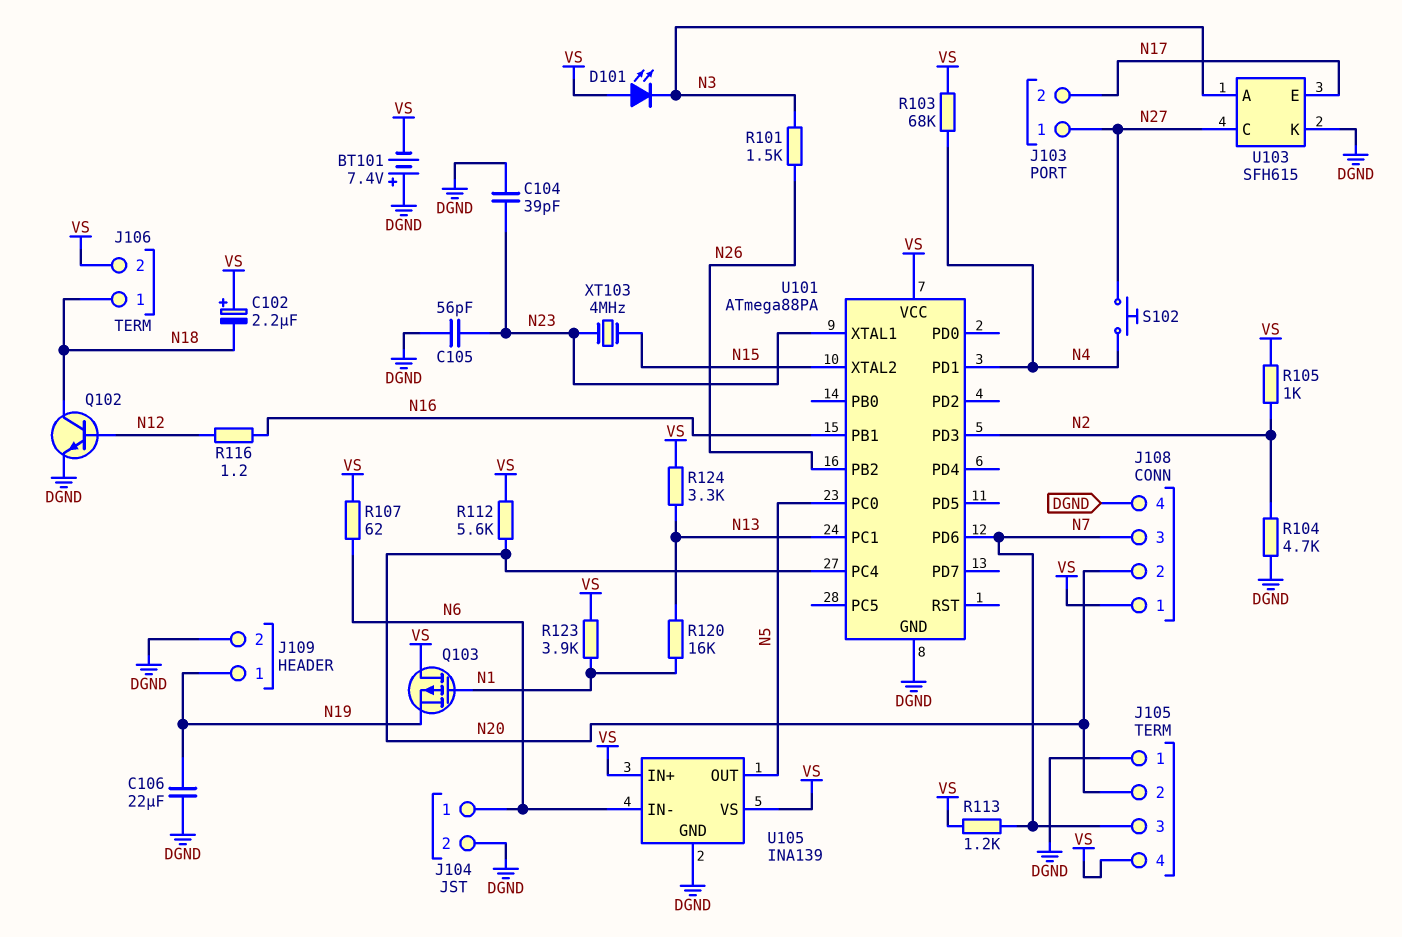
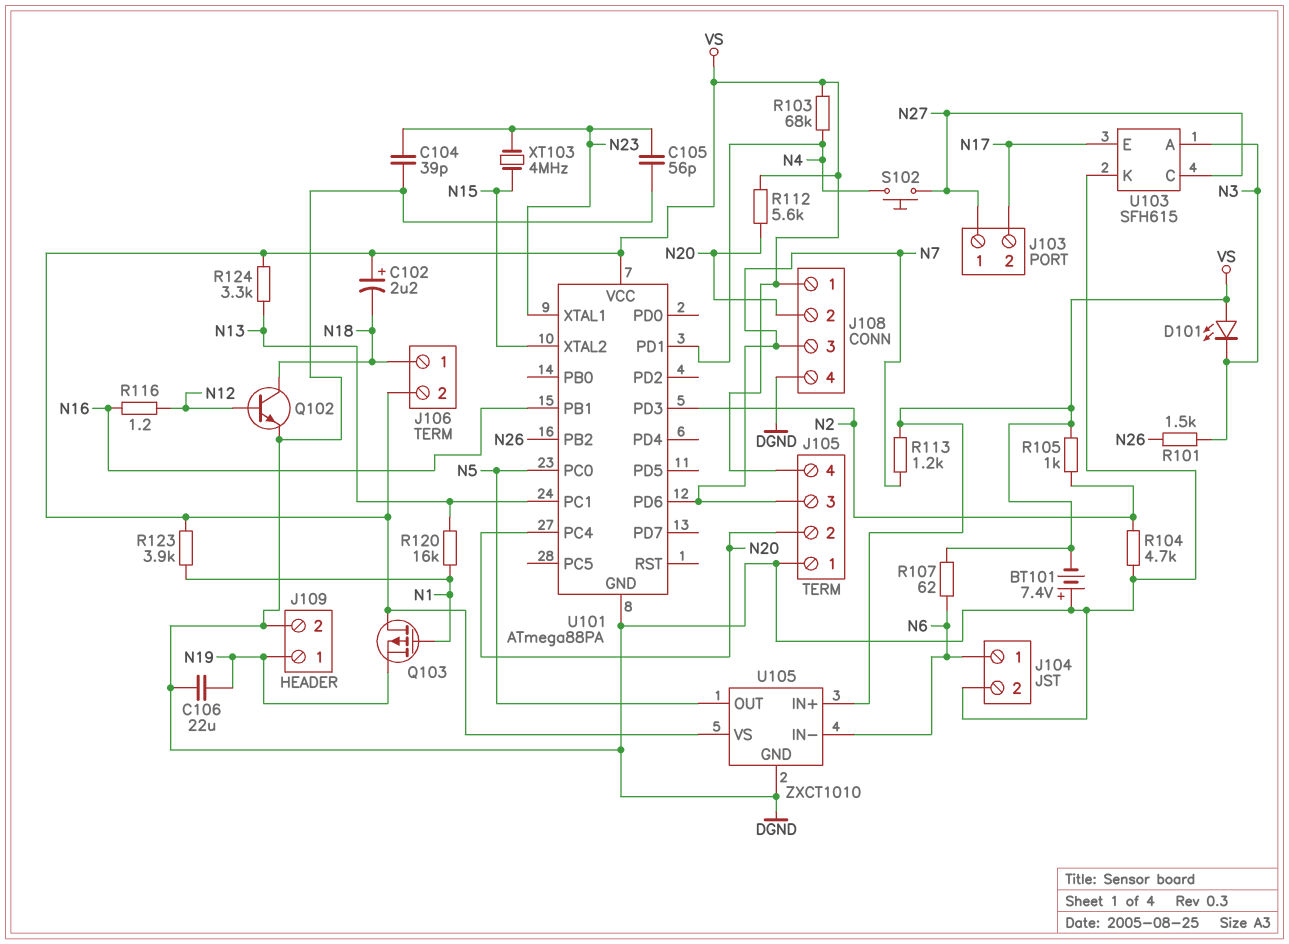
U105: INA139 -> ZXCT1010

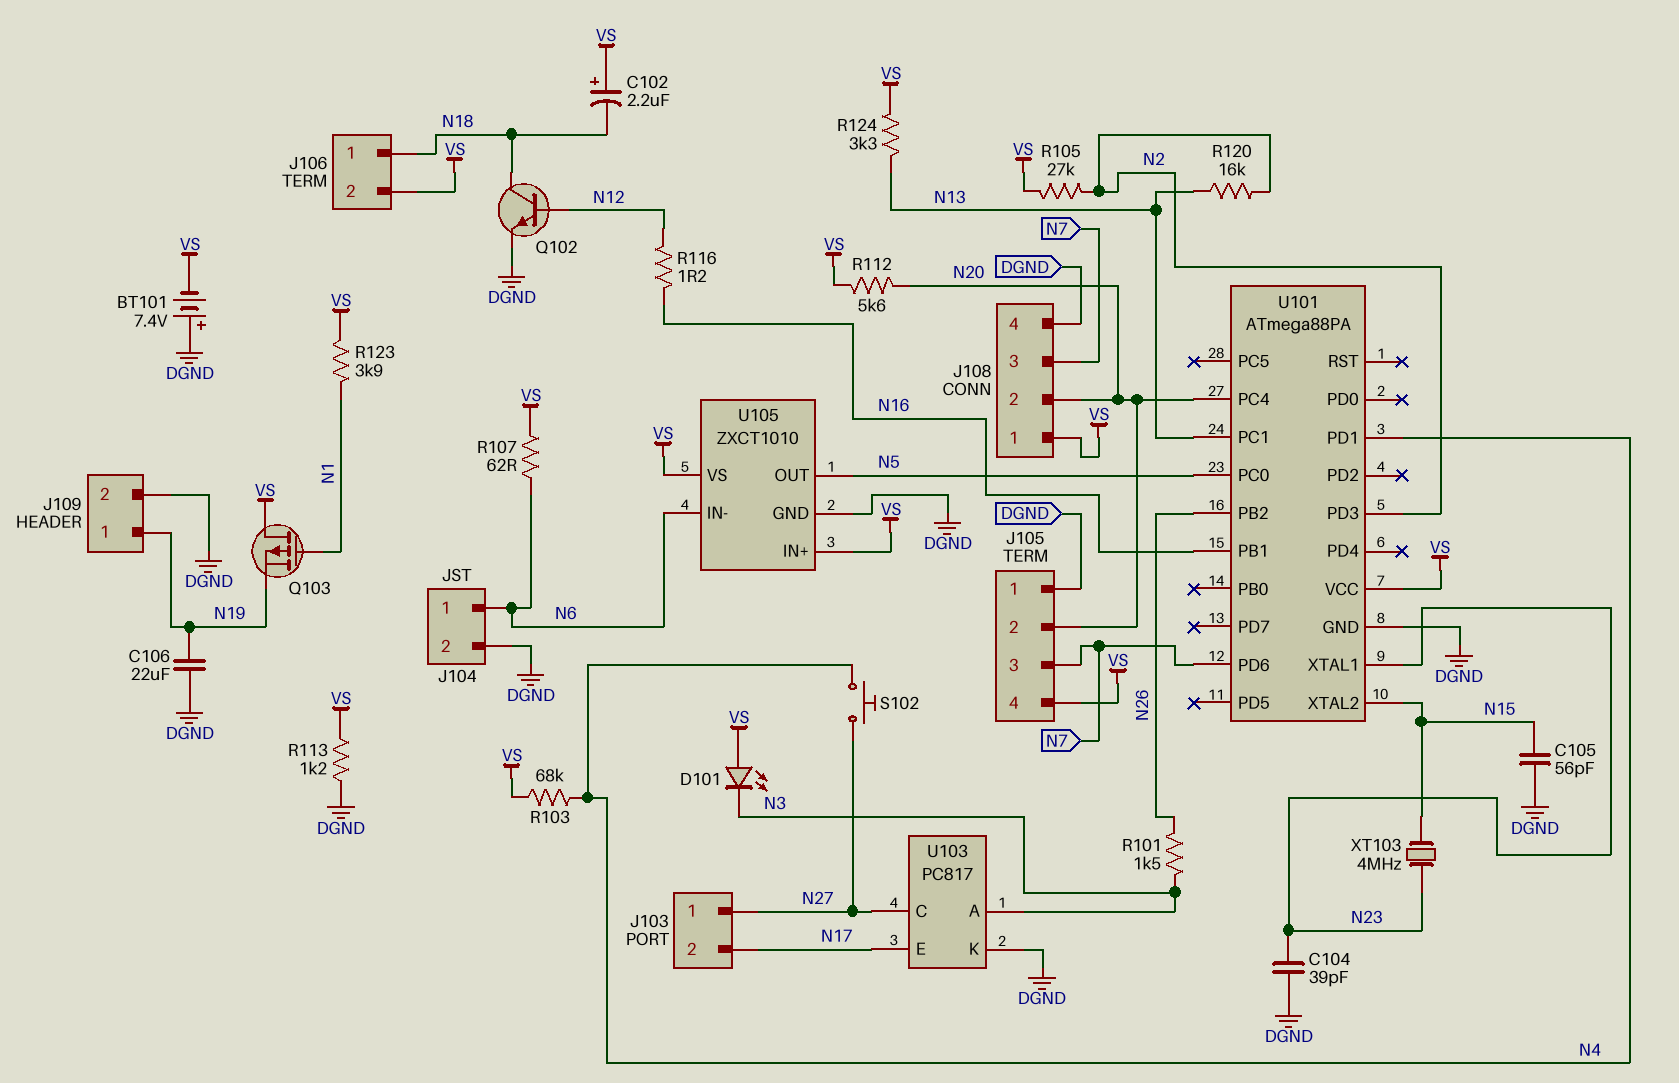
C105: 56pF (DGND, N23) -> 56pF (DGND, N15)
R104: 4.7k (DGND, N2) -> none
R105: 1k (N2, VS) -> 27k (N2, VS)
R113: 1.2k (N7, VS) -> 1.2k (DGND, VS)
R120: 16k (N1, N13) -> 16k (N2, N13)
U103: SFH615 -> PC817

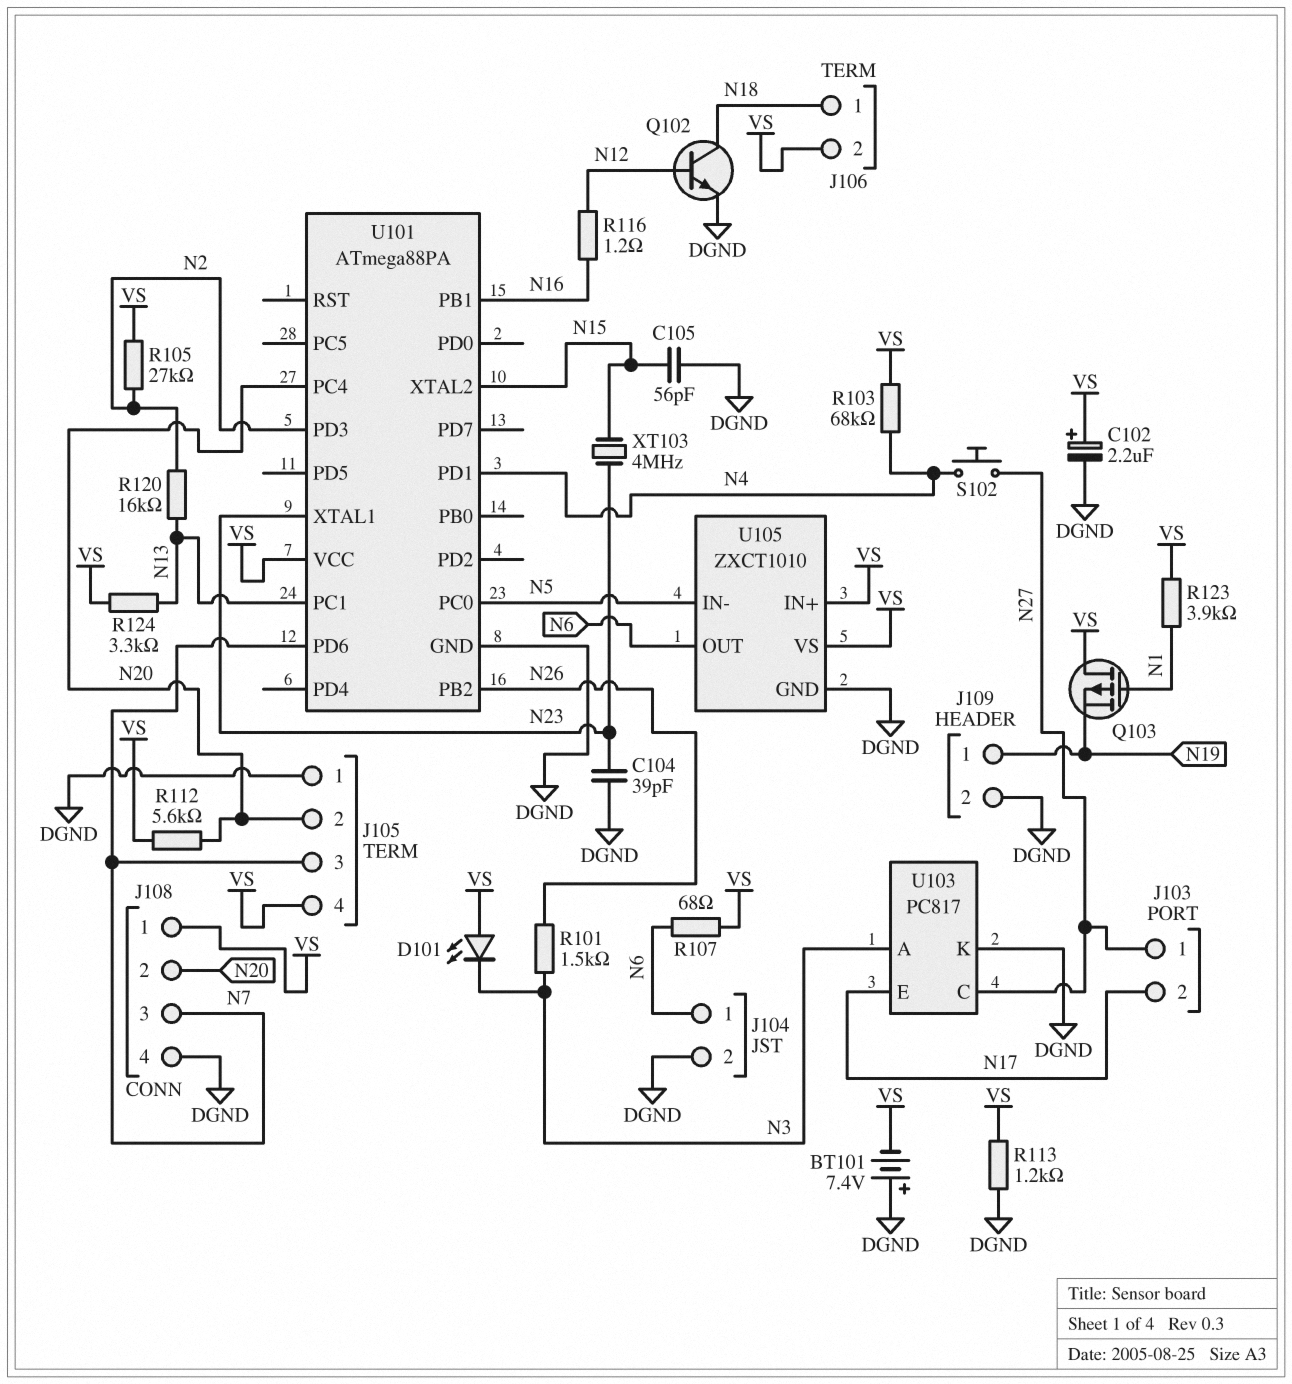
C102: 2.2uF (plus VS, minus N18) -> 2.2uF (plus VS, minus DGND)
C106: 22uF (DGND, N19) -> none
R107: 62 (N6, VS) -> 68 (N6, VS)
U105 pin IN-: N6 -> N5
U105 pin OUT: N5 -> N6

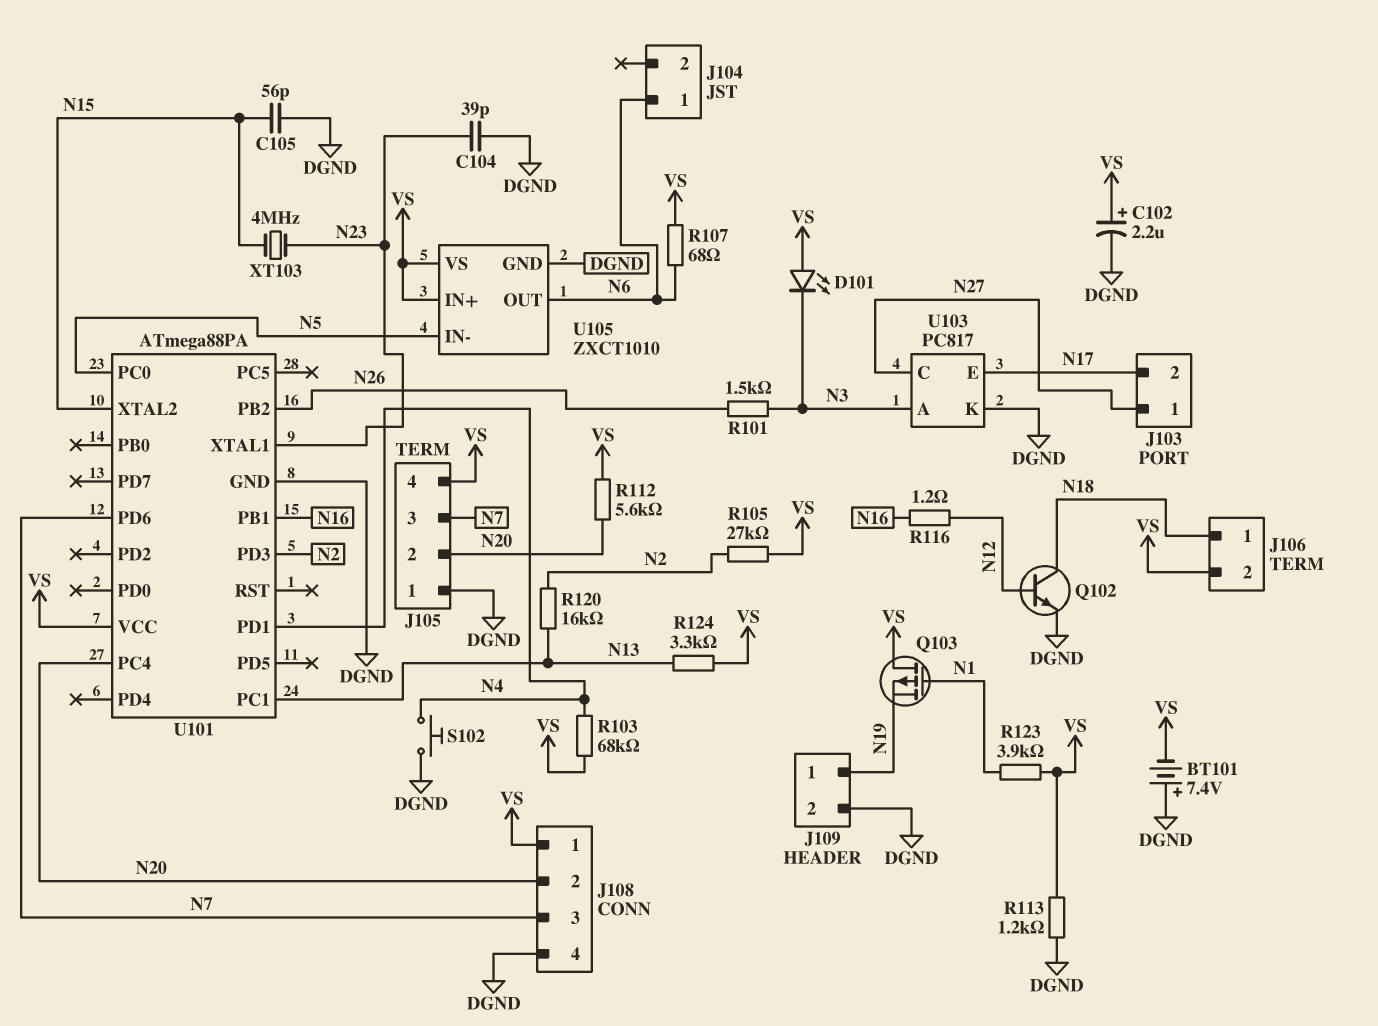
J104 pin 2: DGND -> none
S102: button (N4, N27) -> button (DGND, N4)

